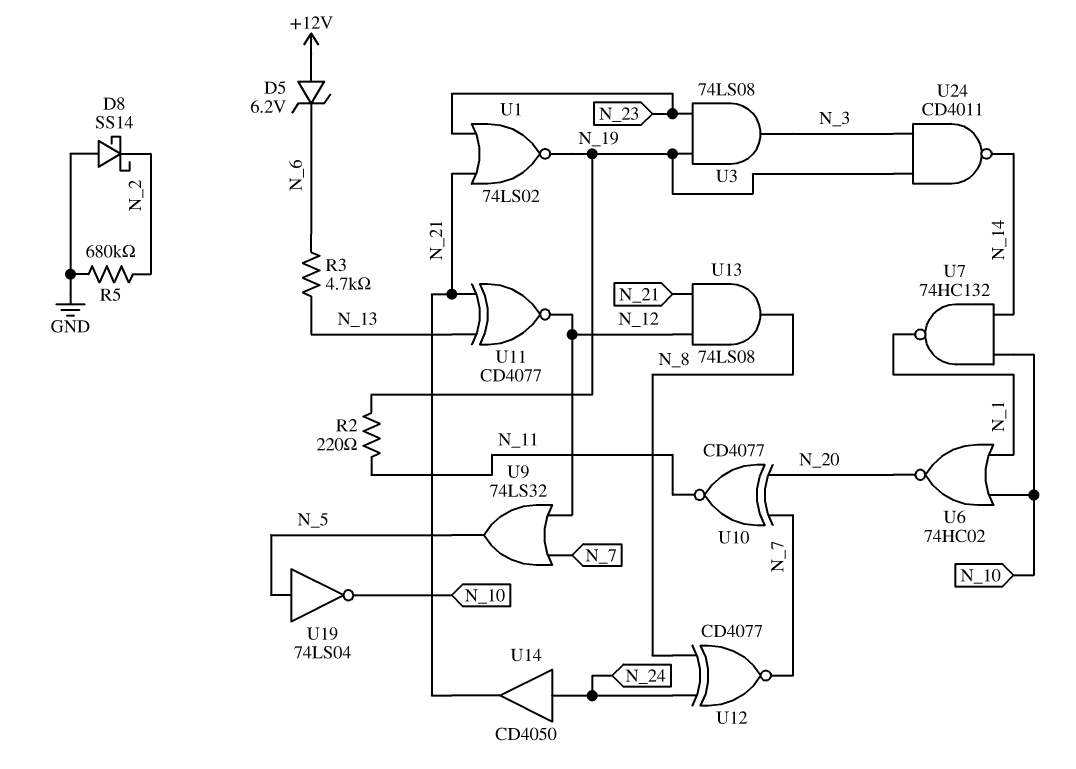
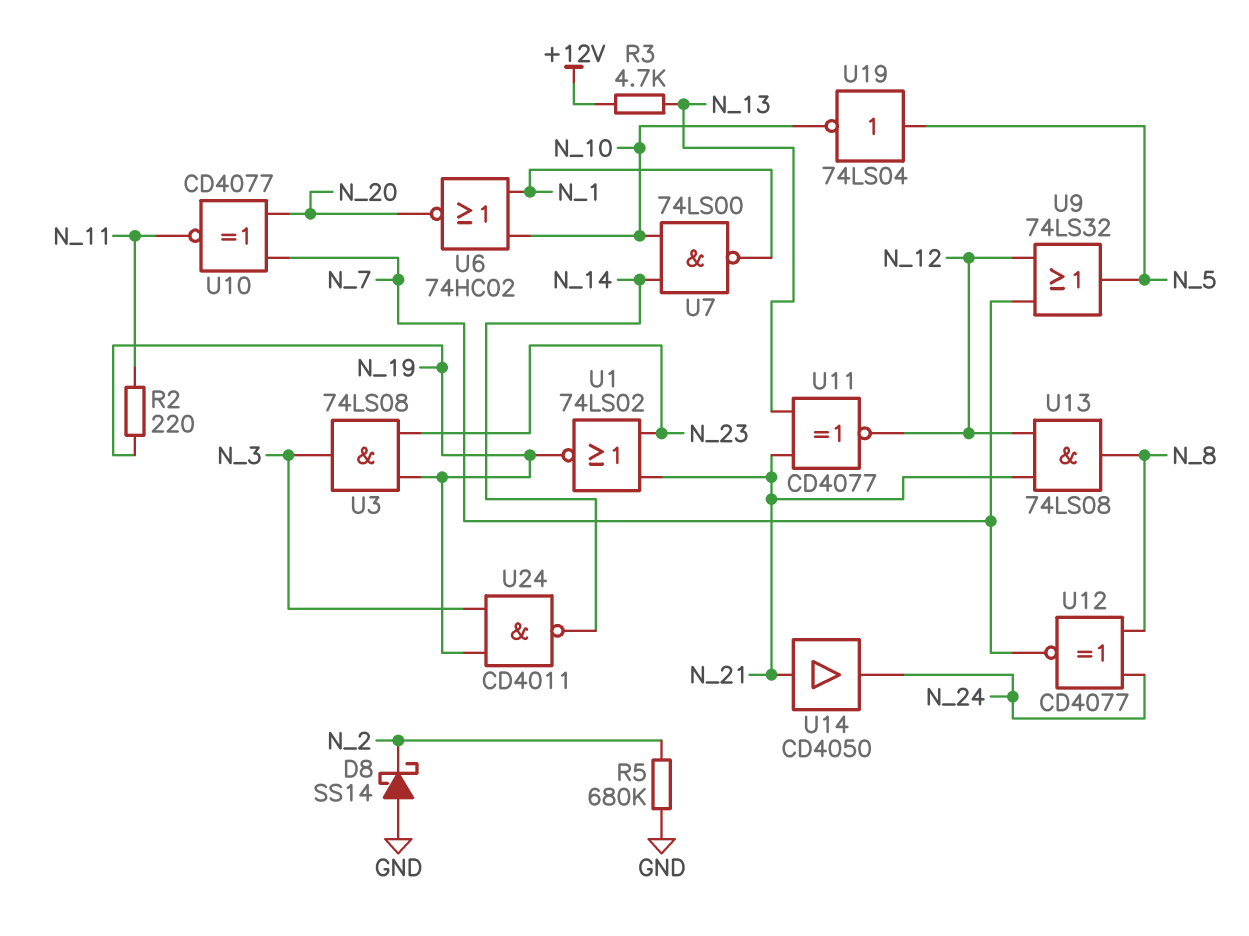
D5: zener 6.2V (A +12V, K N_6) -> none
R3: 4.7k (N_6, N_13) -> 4.7k (+12V, N_13)
U7: NAND 74HC132 (in N_10, in N_14, out N_1) -> NAND 74LS00 (in N_10, in N_14, out N_1)
U14: buffer CD4050 (in N_24, out N_21) -> buffer CD4050 (in N_21, out N_24)

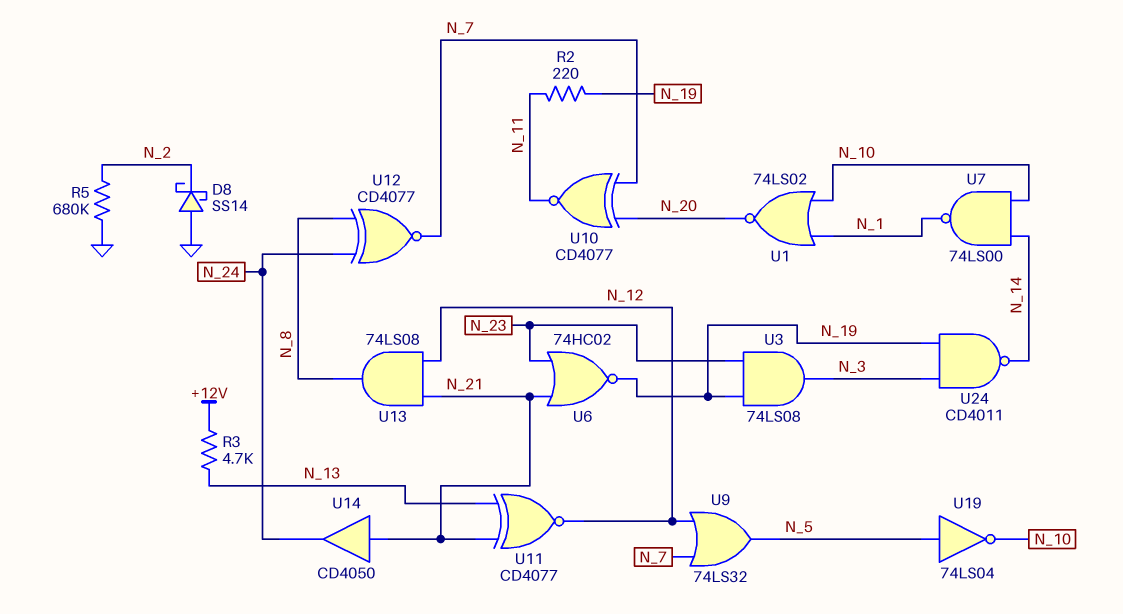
U1: NOR 74LS02 (in N_21, in N_23, out N_19) -> NOR 74LS02 (in N_1, in N_10, out N_20)
U6: NOR 74HC02 (in N_1, in N_10, out N_20) -> NOR 74HC02 (in N_21, in N_23, out N_19)

